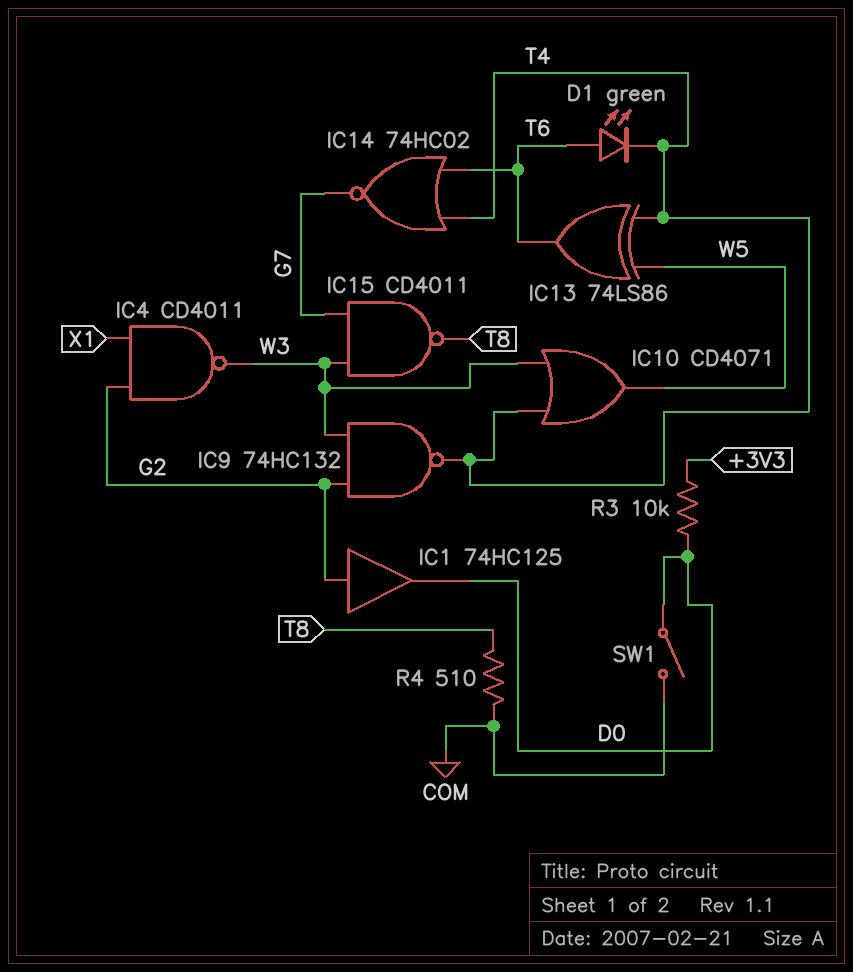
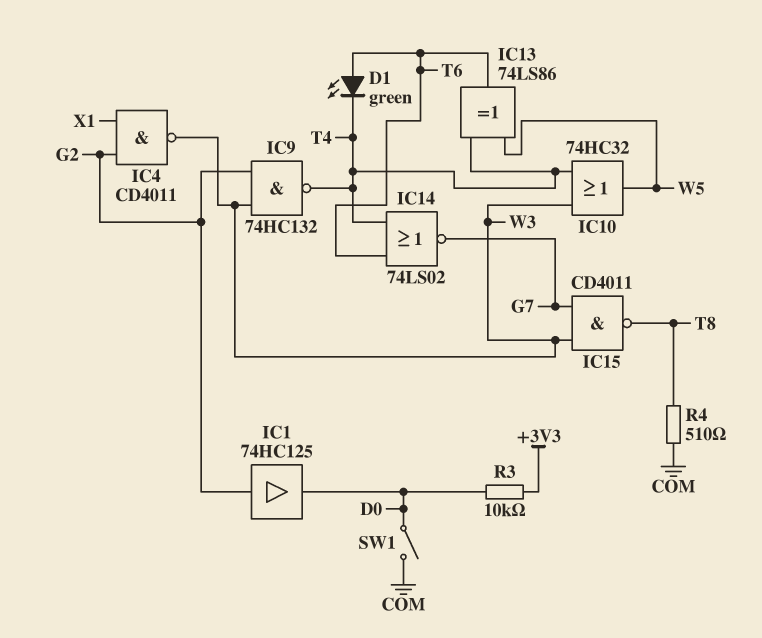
IC10: OR CD4071 (in T4, in W3, out W5) -> OR 74HC32 (in T4, in W3, out W5)
IC14: NOR 74HC02 (in T4, in T6, out G7) -> NOR 74LS02 (in T4, in T6, out G7)

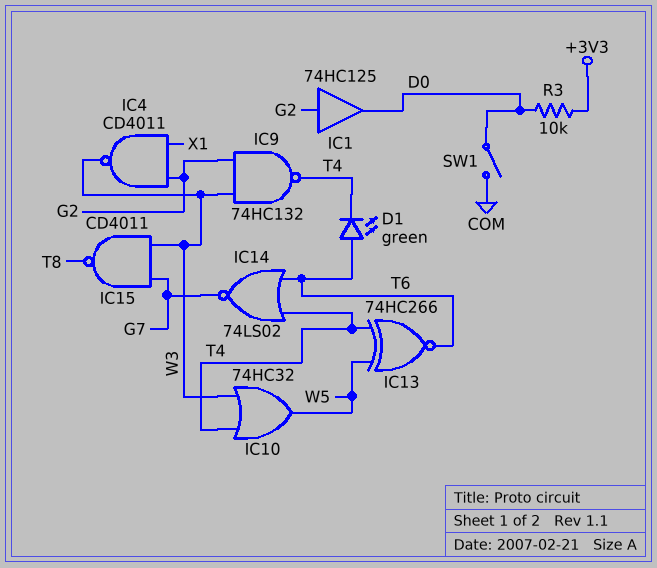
IC13: XOR 74LS86 (in T4, in W5, out T6) -> XNOR 74HC266 (in T4, in W5, out T6)
R4: 510 (COM, T8) -> none

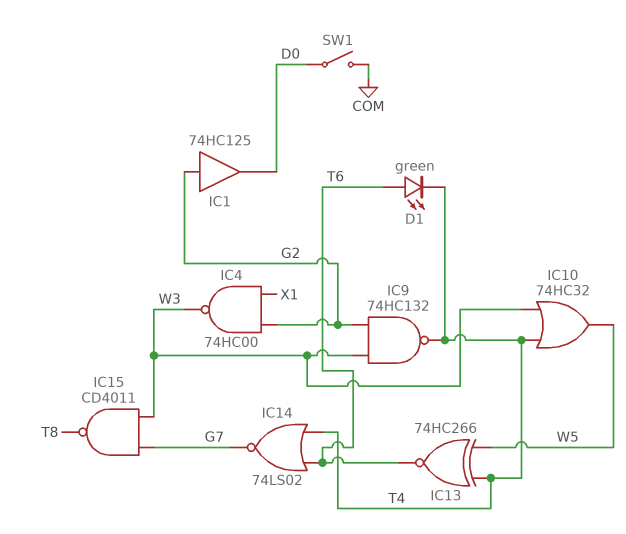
IC4: NAND CD4011 (in G2, in X1, out W3) -> NAND 74HC00 (in G2, in X1, out W3)
R3: 10k (+3V3, D0) -> none

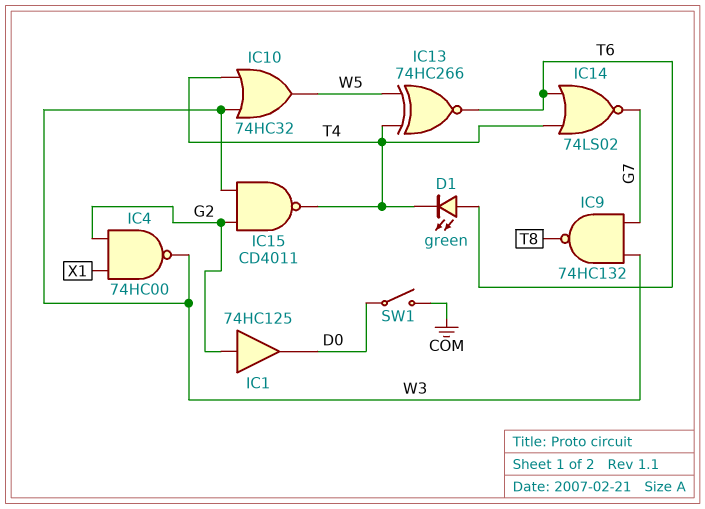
IC9: NAND 74HC132 (in G2, in W3, out T4) -> NAND 74HC132 (in G7, in W3, out T8)
IC15: NAND CD4011 (in G7, in W3, out T8) -> NAND CD4011 (in G2, in W3, out T4)

